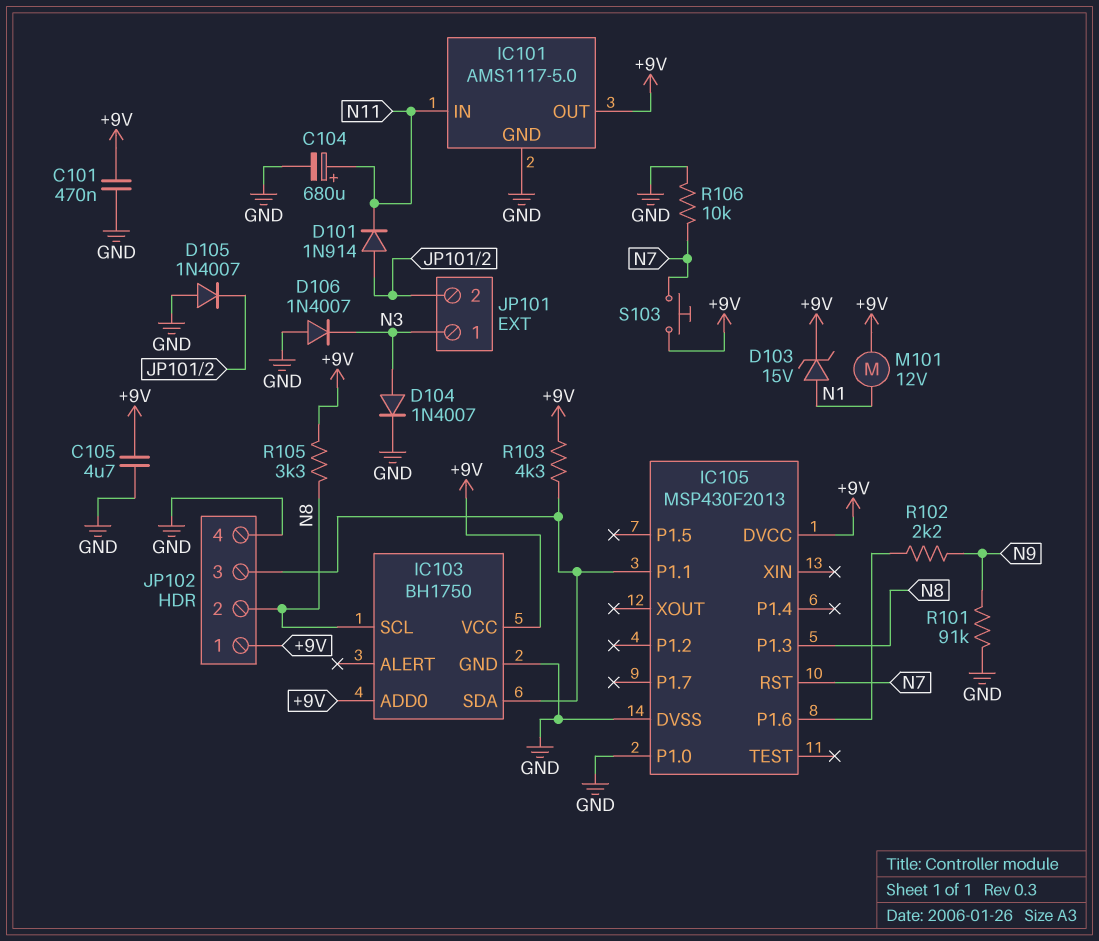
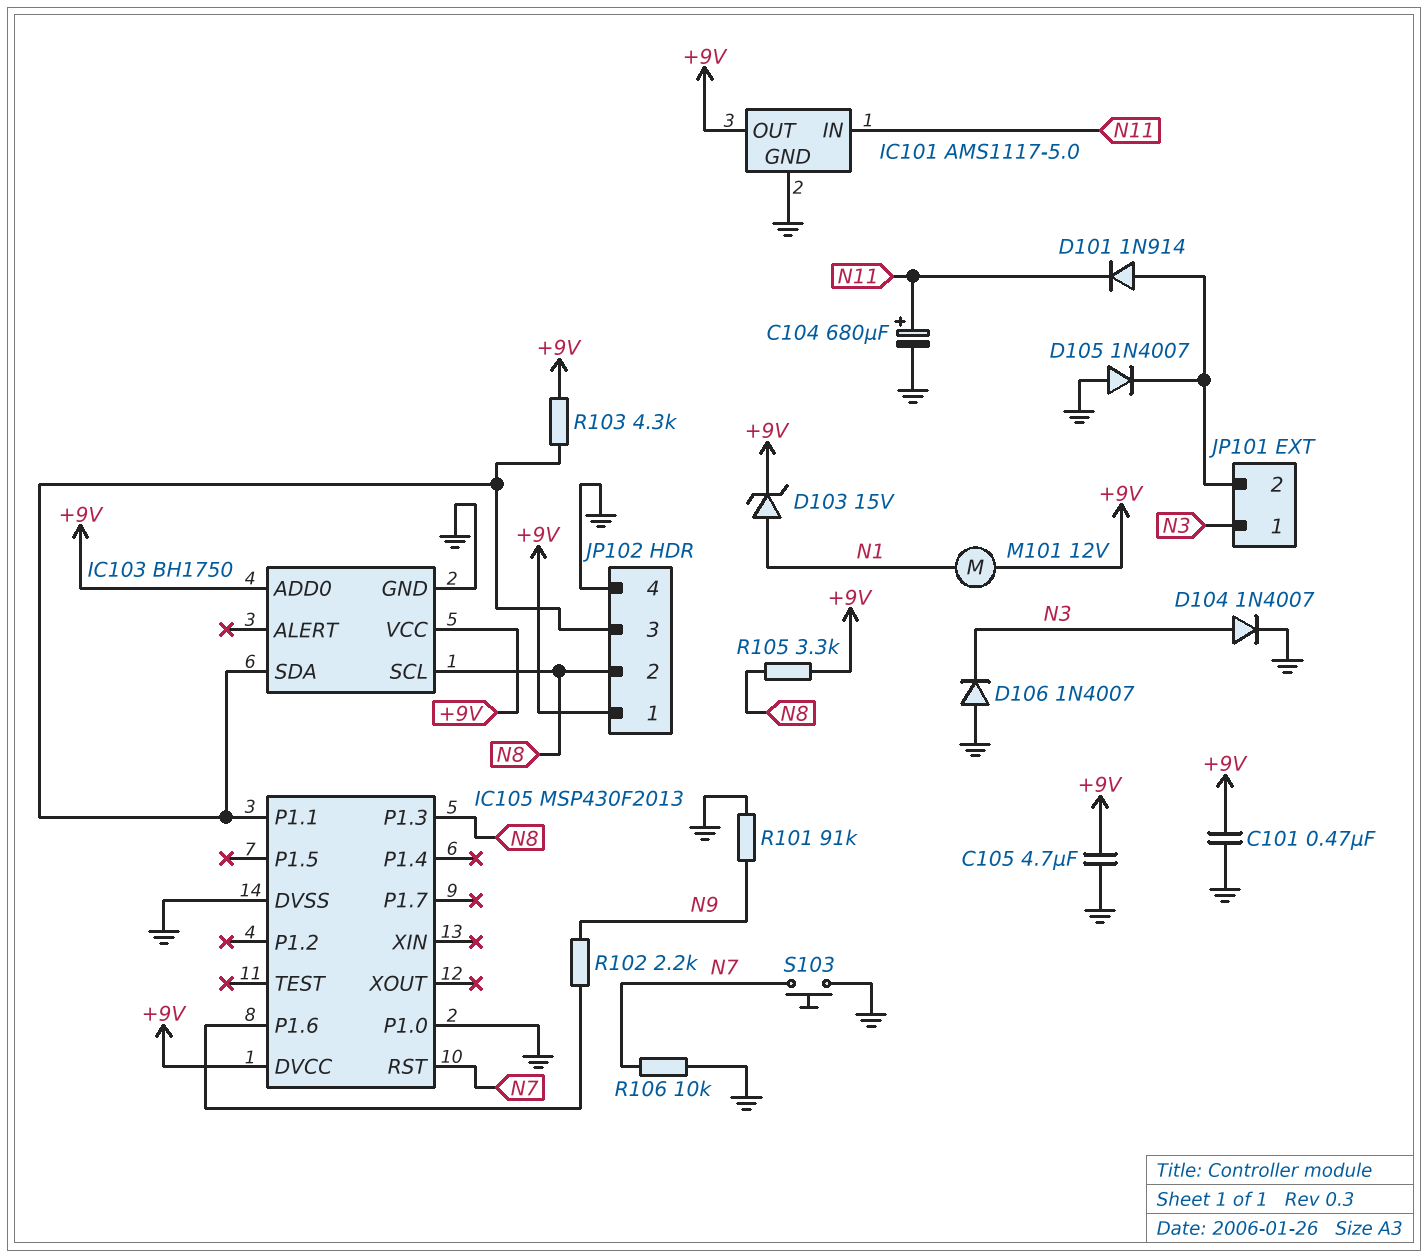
S103: button (+9V, N7) -> button (GND, N7)

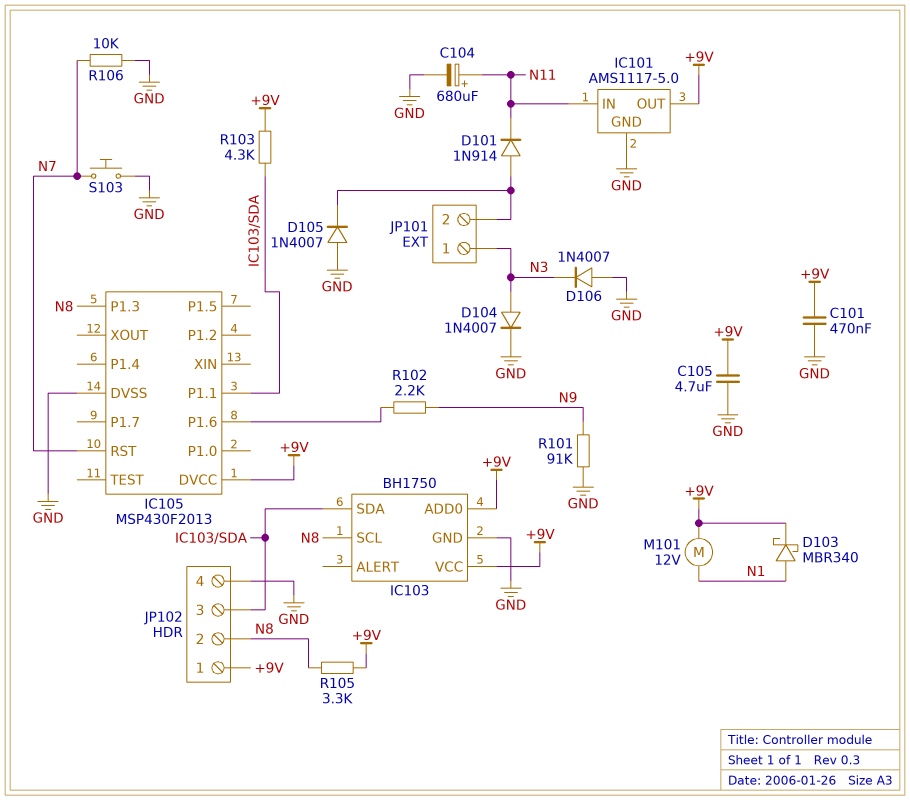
D103: zener 15V (A N1, K +9V) -> schottky MBR340 (A N1, K +9V)
IC105 pin P1.0: GND -> none

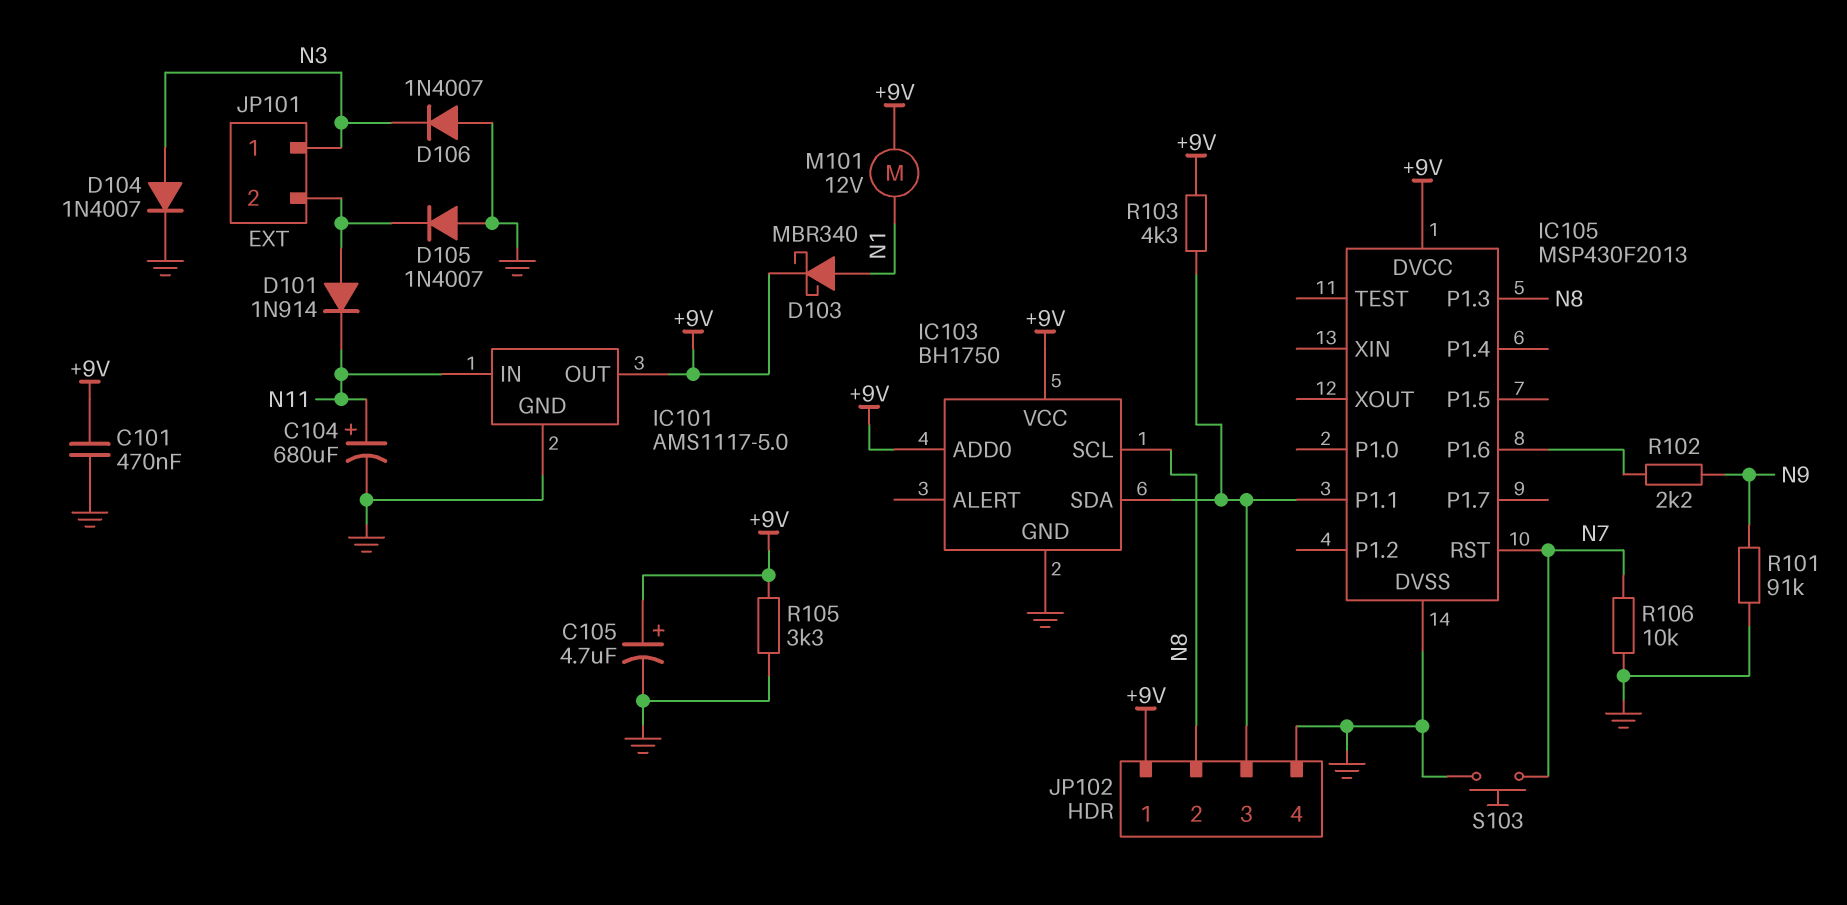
C105: 4.7uF (+9V, GND) -> 4.7uF (plus +9V, minus GND)
R105: 3.3k (+9V, N8) -> 3.3k (+9V, GND)

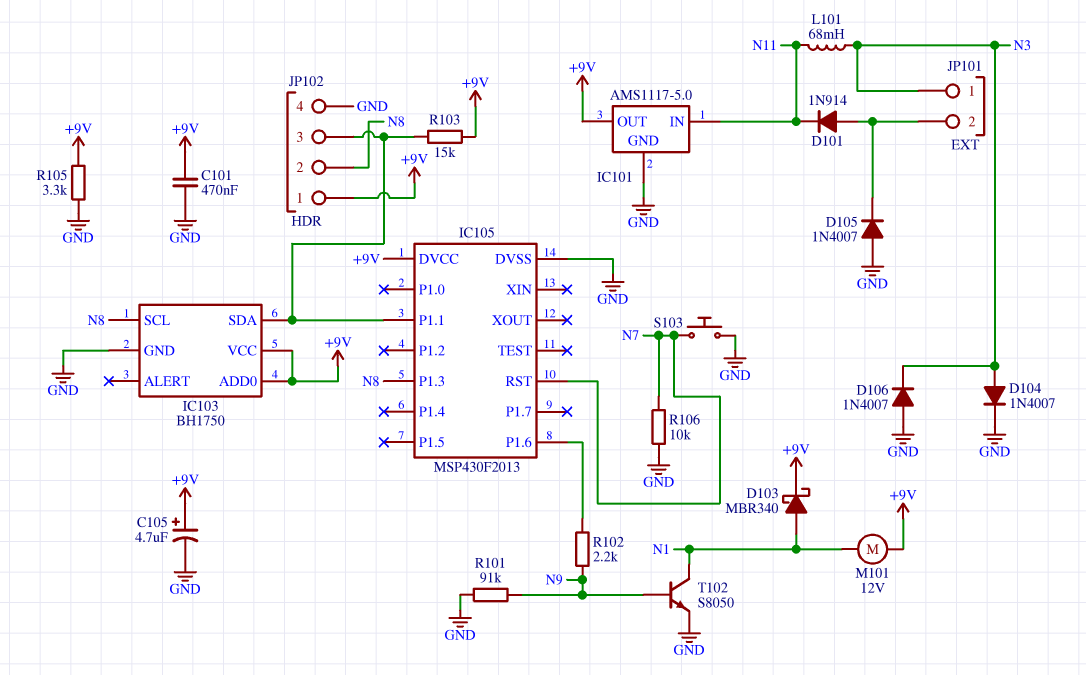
C104: 680uF (plus N11, minus GND) -> none
L101: none -> 68mH (N3, N11)
R103: 4.3k (+9V, IC103/SDA) -> 15k (+9V, IC103/SDA)
T102: none -> NPN S8050 (B N9, C N1, E GND)

